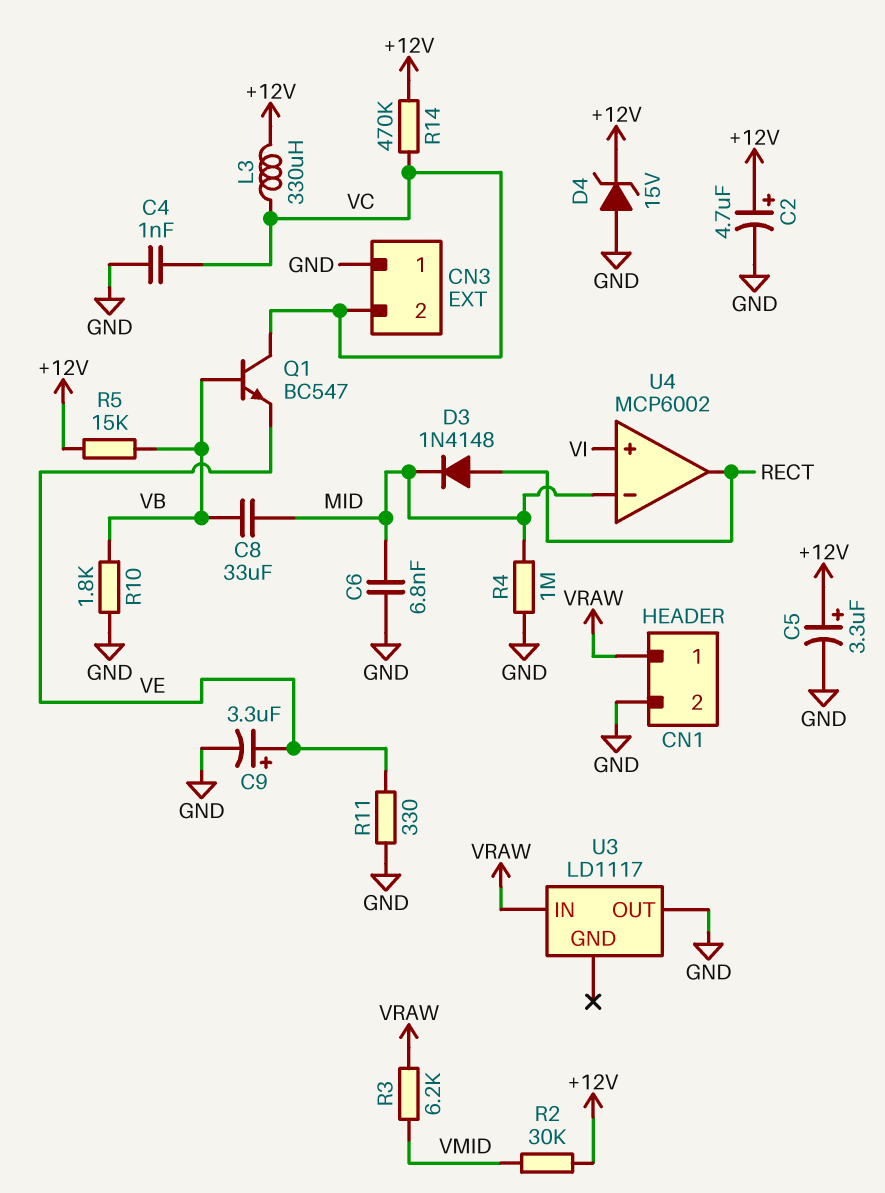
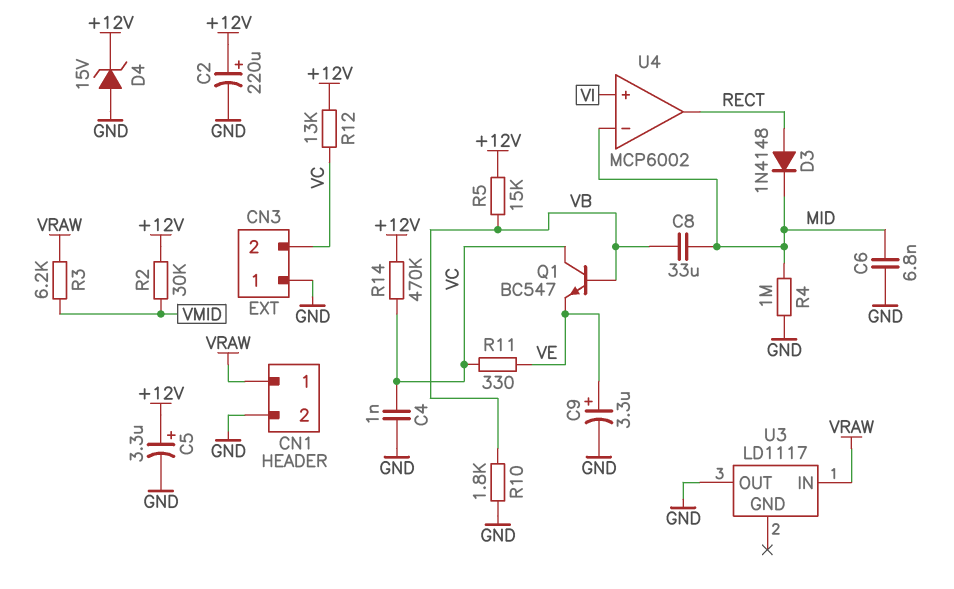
C2: 4.7uF (plus +12V, minus GND) -> 220uF (plus +12V, minus GND)
L3: 330uH (+12V, VC) -> none
R11: 330 (GND, VE) -> 330 (VC, VE)
R12: none -> 13k (+12V, VC)

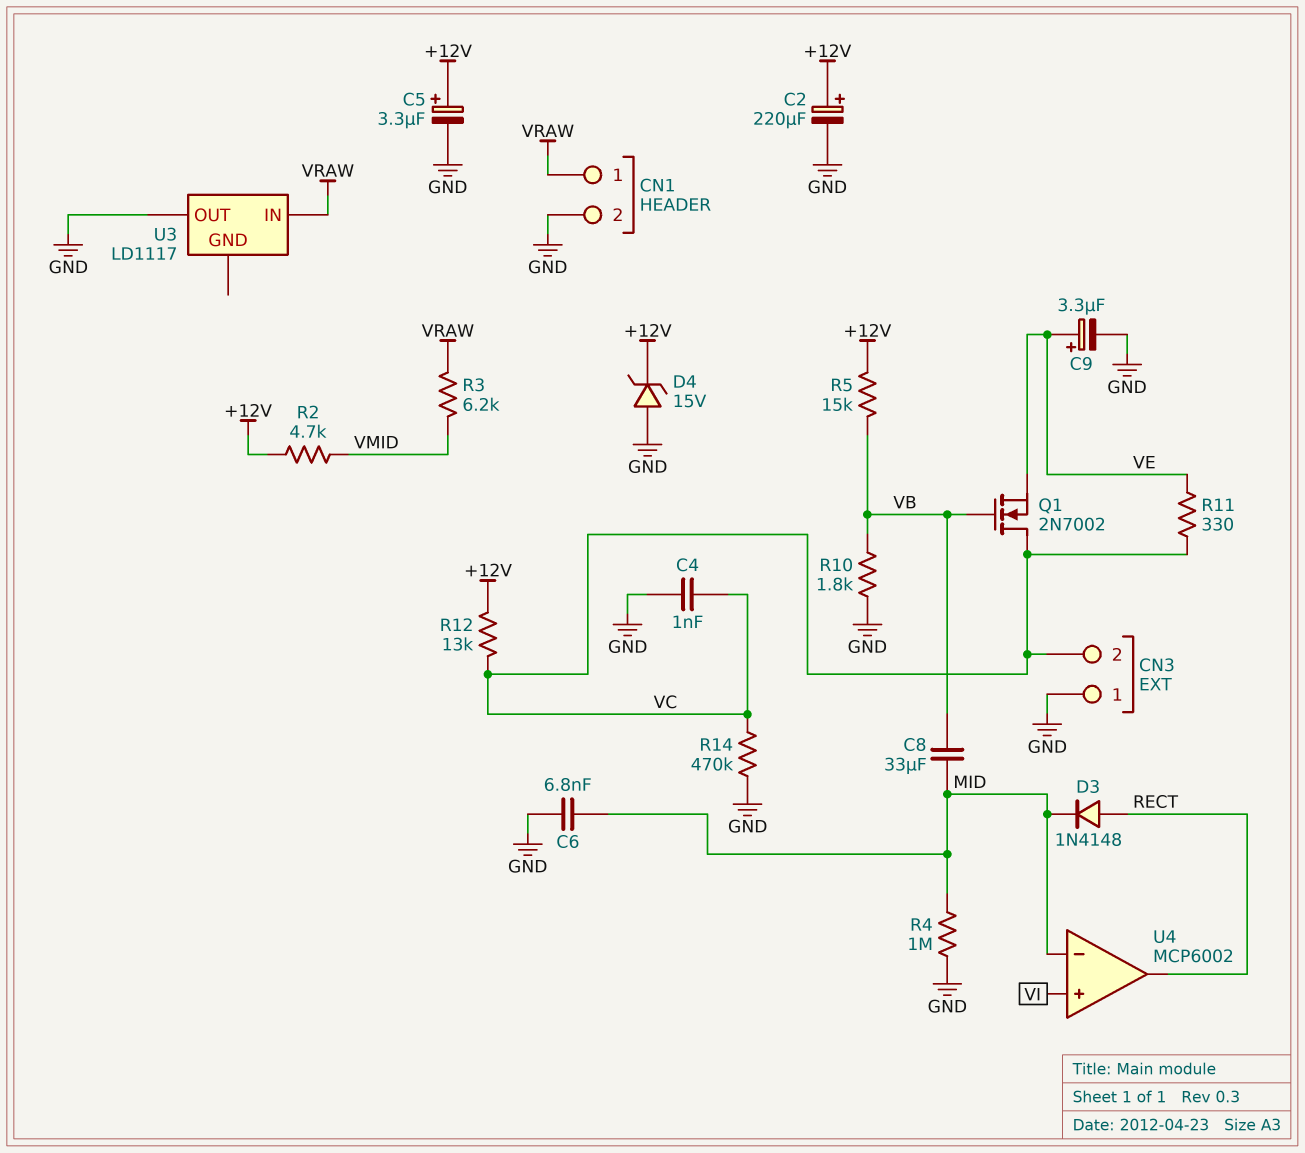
Q1: NPN BC547 (B VB, C VC, E VE) -> NMOS 2N7002 (G VB, D VC, S VE)
R2: 30k (+12V, VMID) -> 4.7k (+12V, VMID)
R14: 470k (+12V, VC) -> 470k (GND, VC)

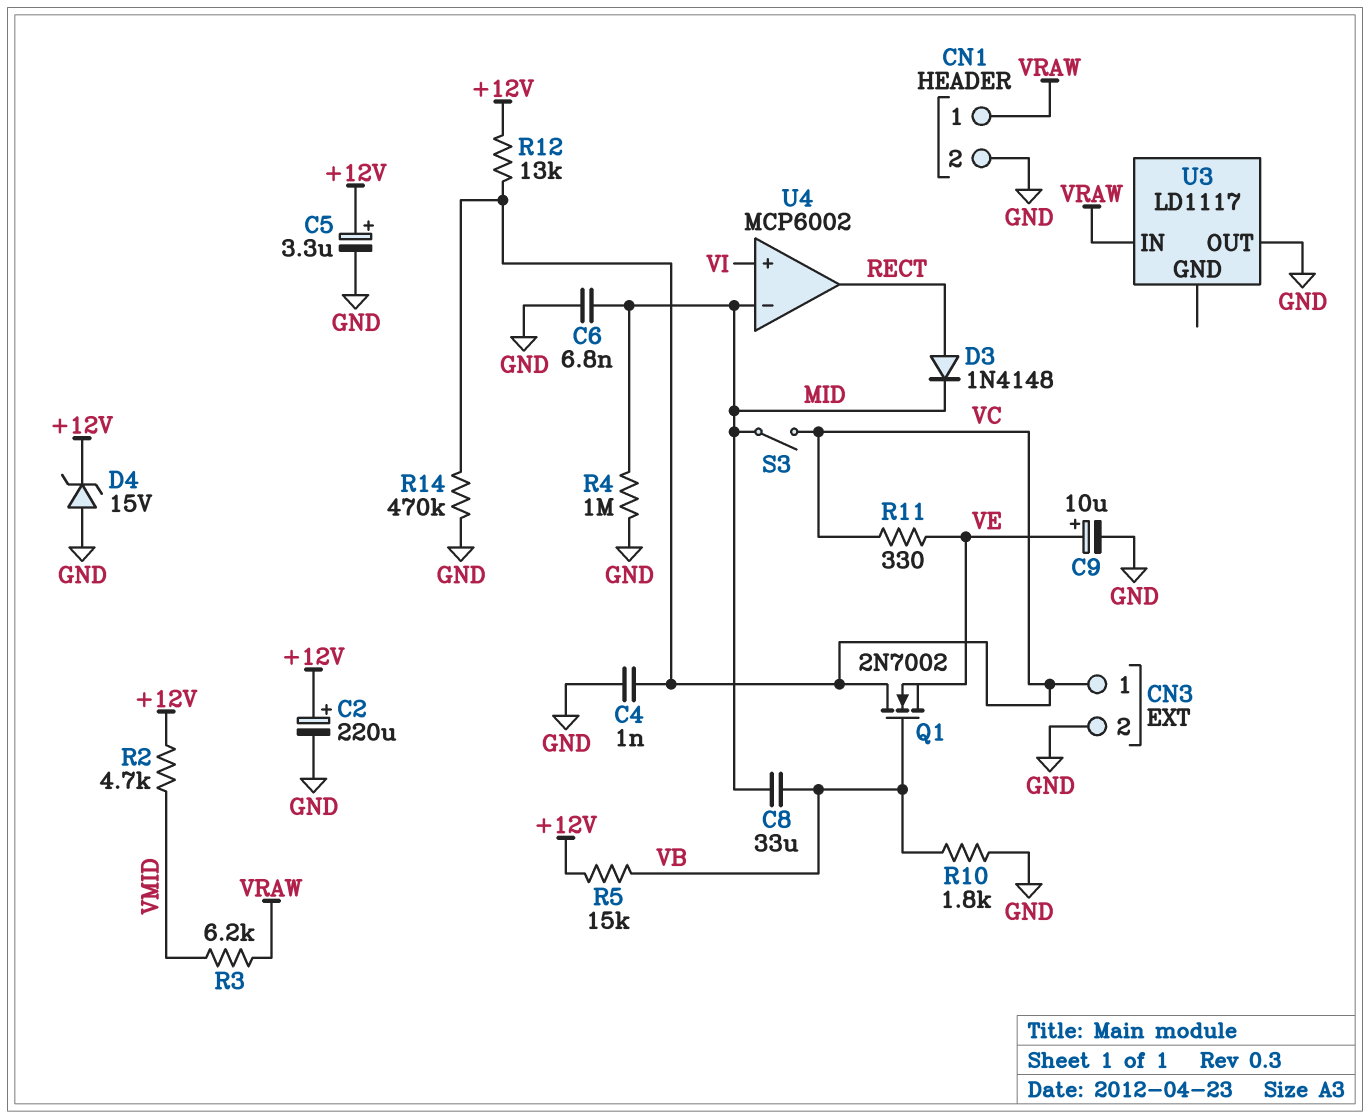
C9: 3.3uF (plus VE, minus GND) -> 10uF (plus VE, minus GND)
CN3 pin 1: GND -> VC
CN3 pin 2: VC -> GND
S3: none -> switch (MID, VC)

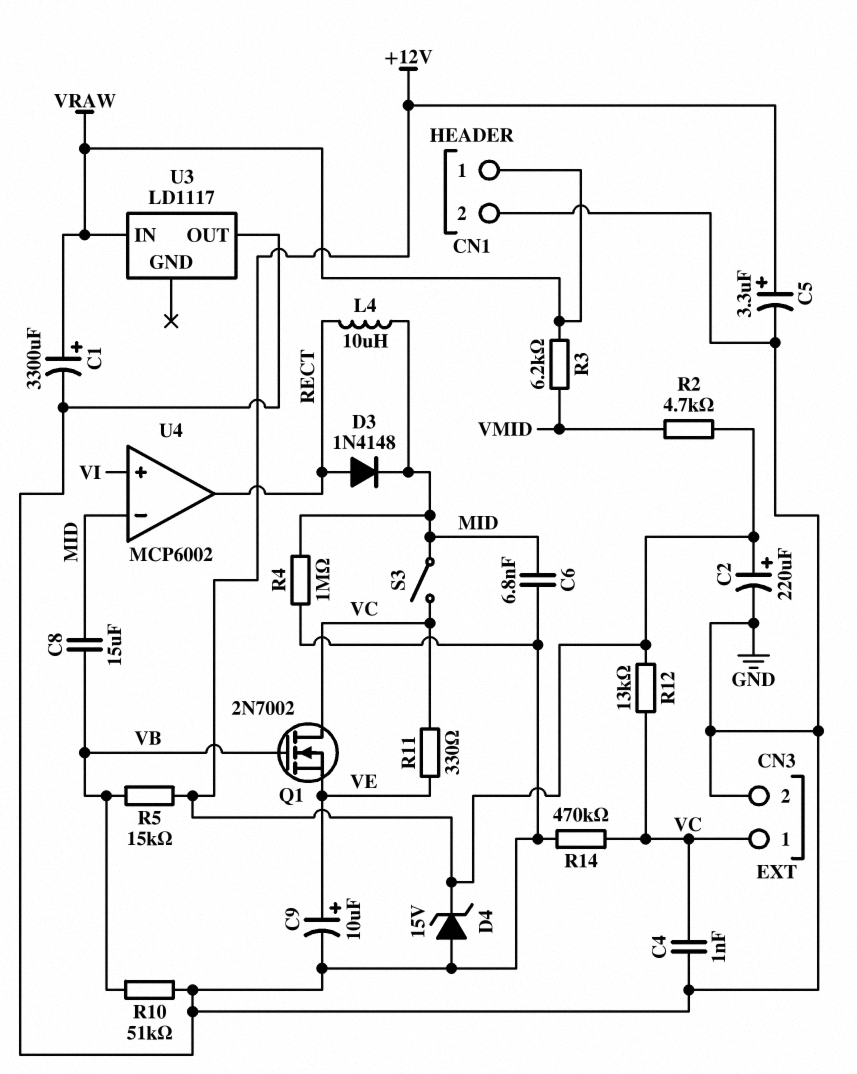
C1: none -> 3300uF (plus VRAW, minus GND)
C8: 33uF (MID, VB) -> 15uF (MID, VB)
L4: none -> 10uH (MID, RECT)
R10: 1.8k (GND, VB) -> 51k (GND, VB)

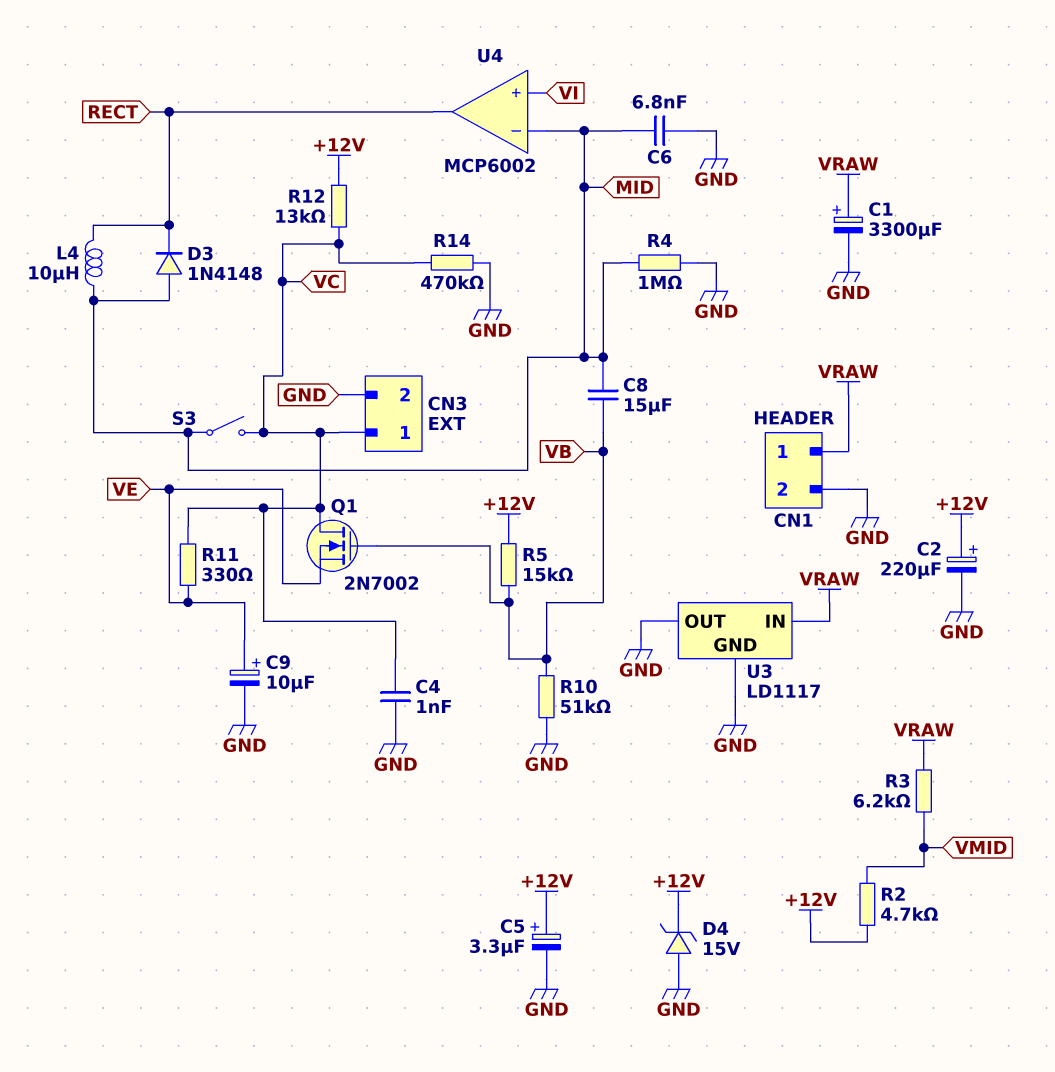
D3: diode 1N4148 (A RECT, K MID) -> diode 1N4148 (A MID, K RECT)
U3 pin GND: none -> GND

